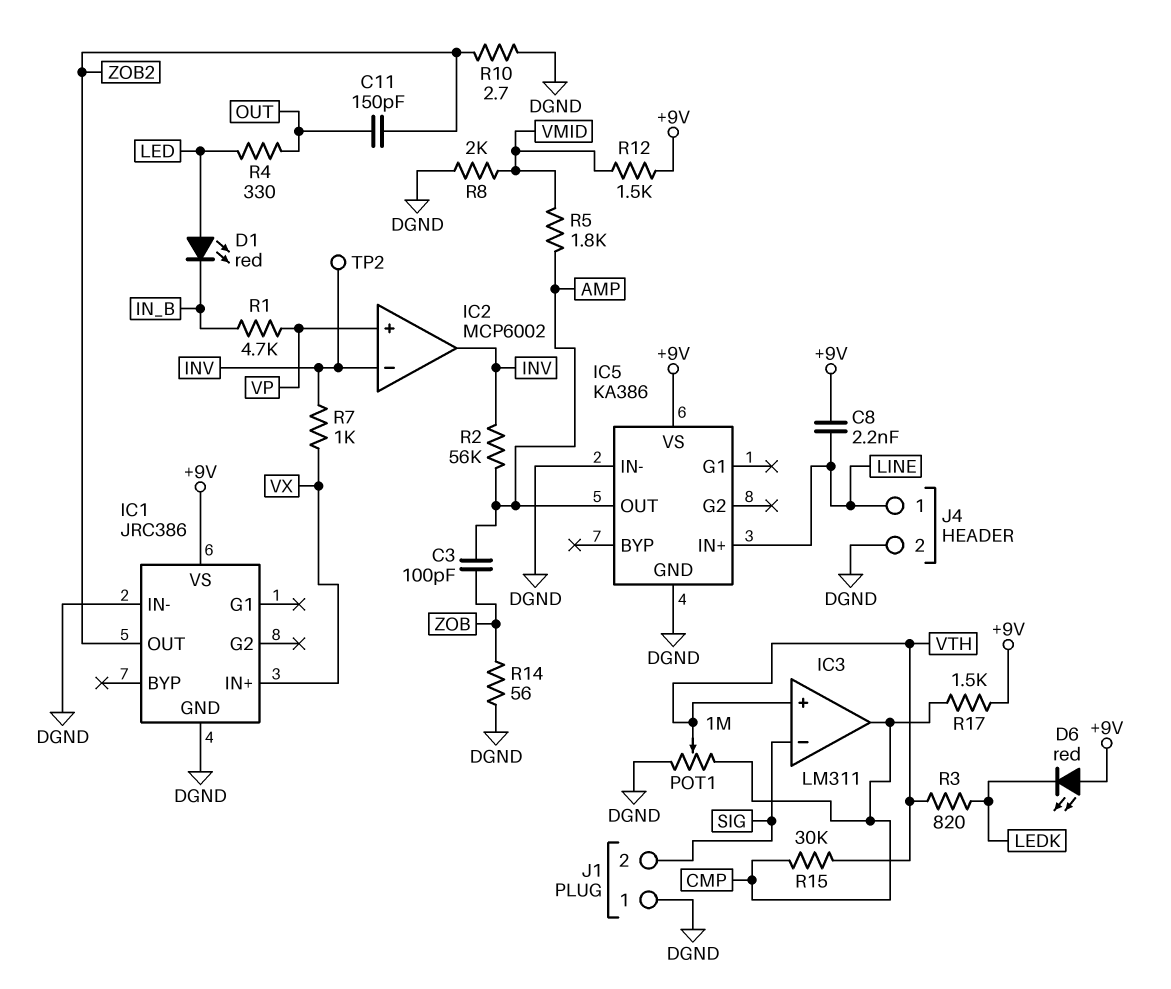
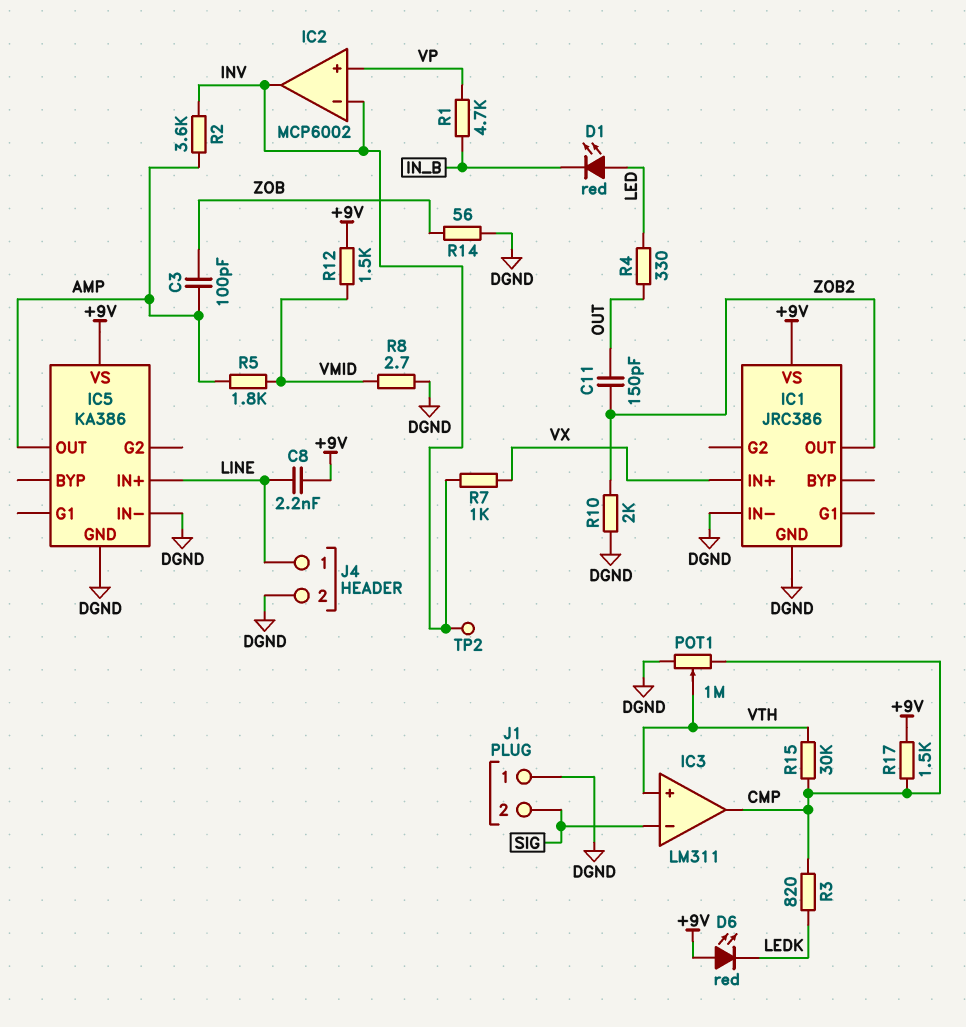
R2: 56k (AMP, INV) -> 3.6k (AMP, INV)
R3: 820 (LEDK, VTH) -> 820 (CMP, LEDK)
R8: 2k (DGND, VMID) -> 2.7 (DGND, VMID)
R10: 2.7 (DGND, ZOB2) -> 2k (DGND, ZOB2)

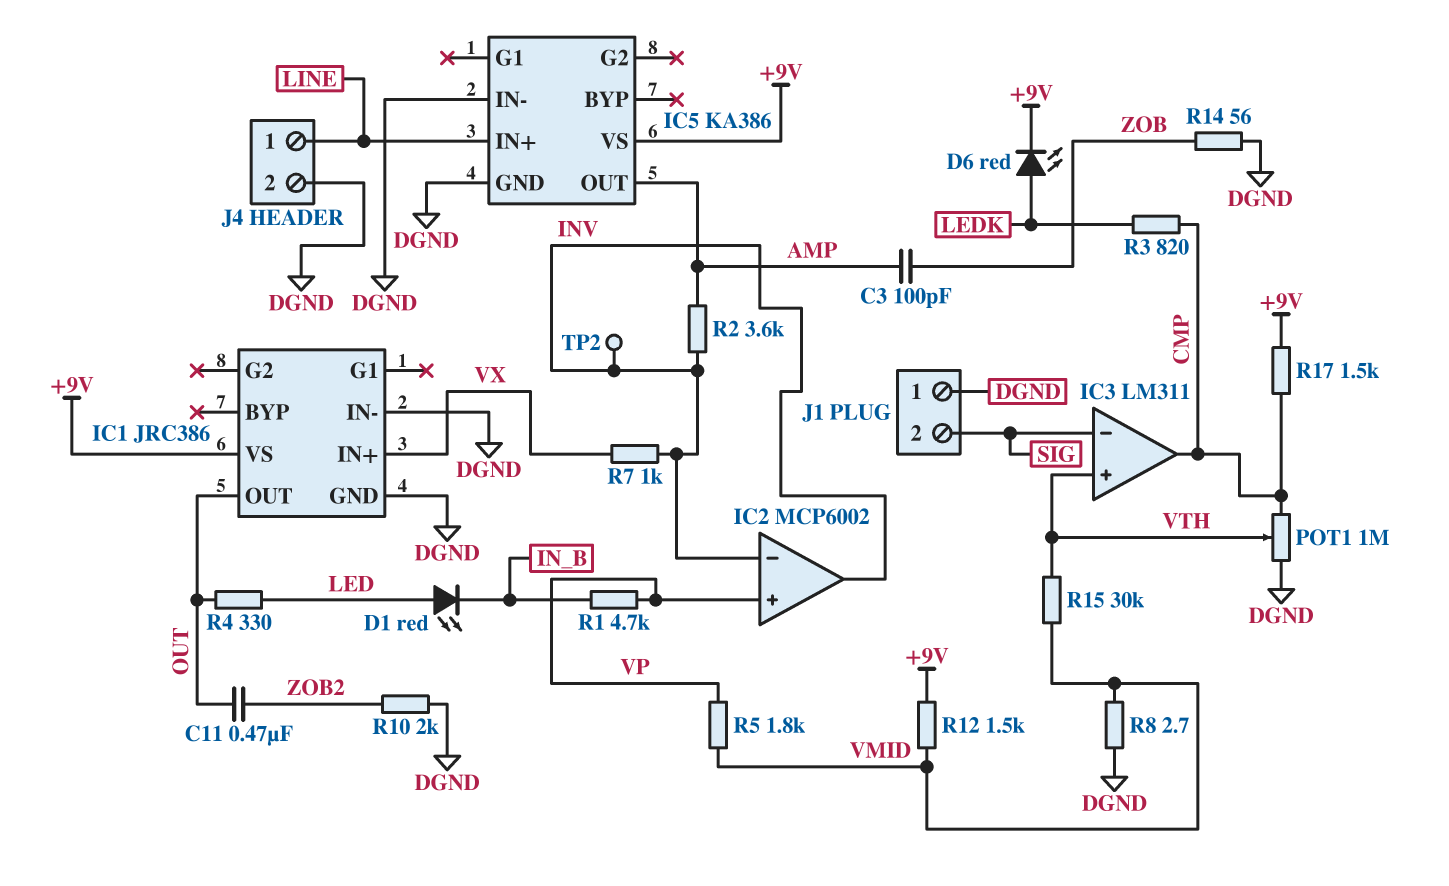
C8: 2.2nF (+9V, LINE) -> none
C11: 150pF (OUT, ZOB2) -> 470nF (OUT, ZOB2)
D6: LED red (A +9V, K LEDK) -> LED red (A LEDK, K +9V)
IC1 pin OUT: ZOB2 -> OUT
R5: 1.8k (AMP, VMID) -> 1.8k (VMID, VP)
R15: 30k (CMP, VTH) -> 30k (VMID, VTH)

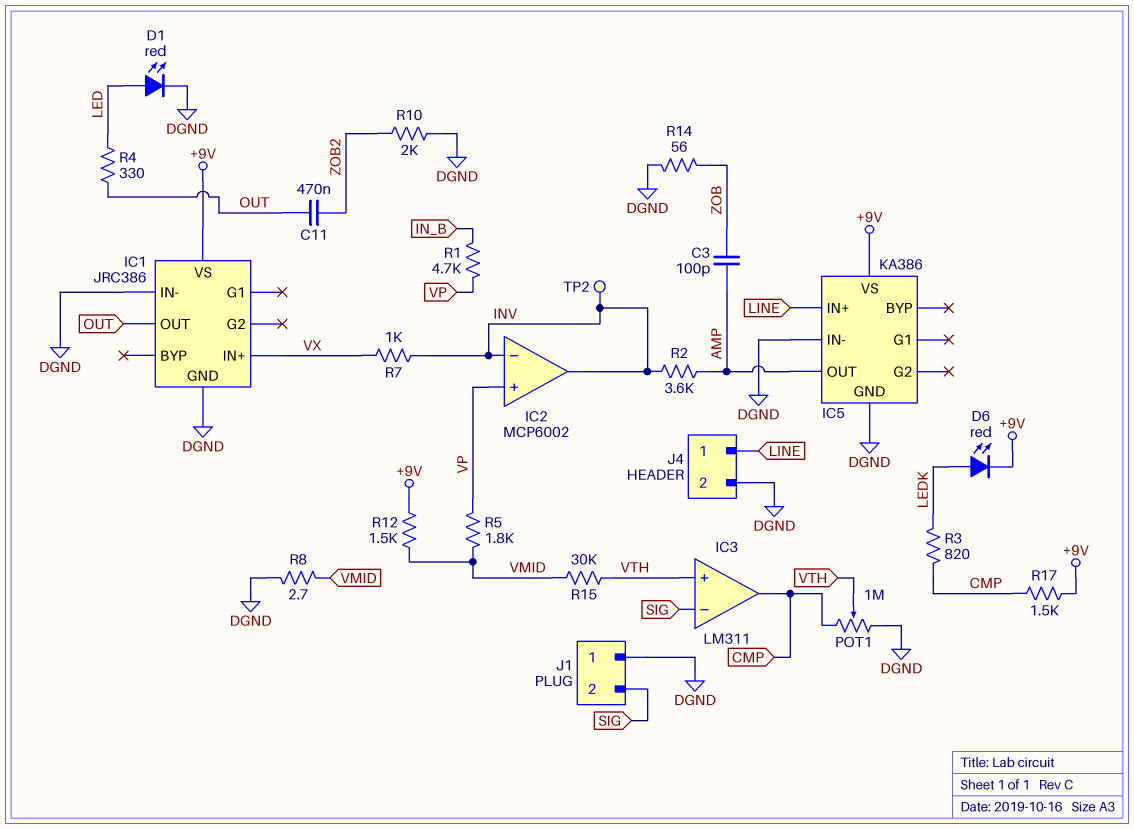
D1: LED red (A LED, K IN_B) -> LED red (A LED, K DGND)

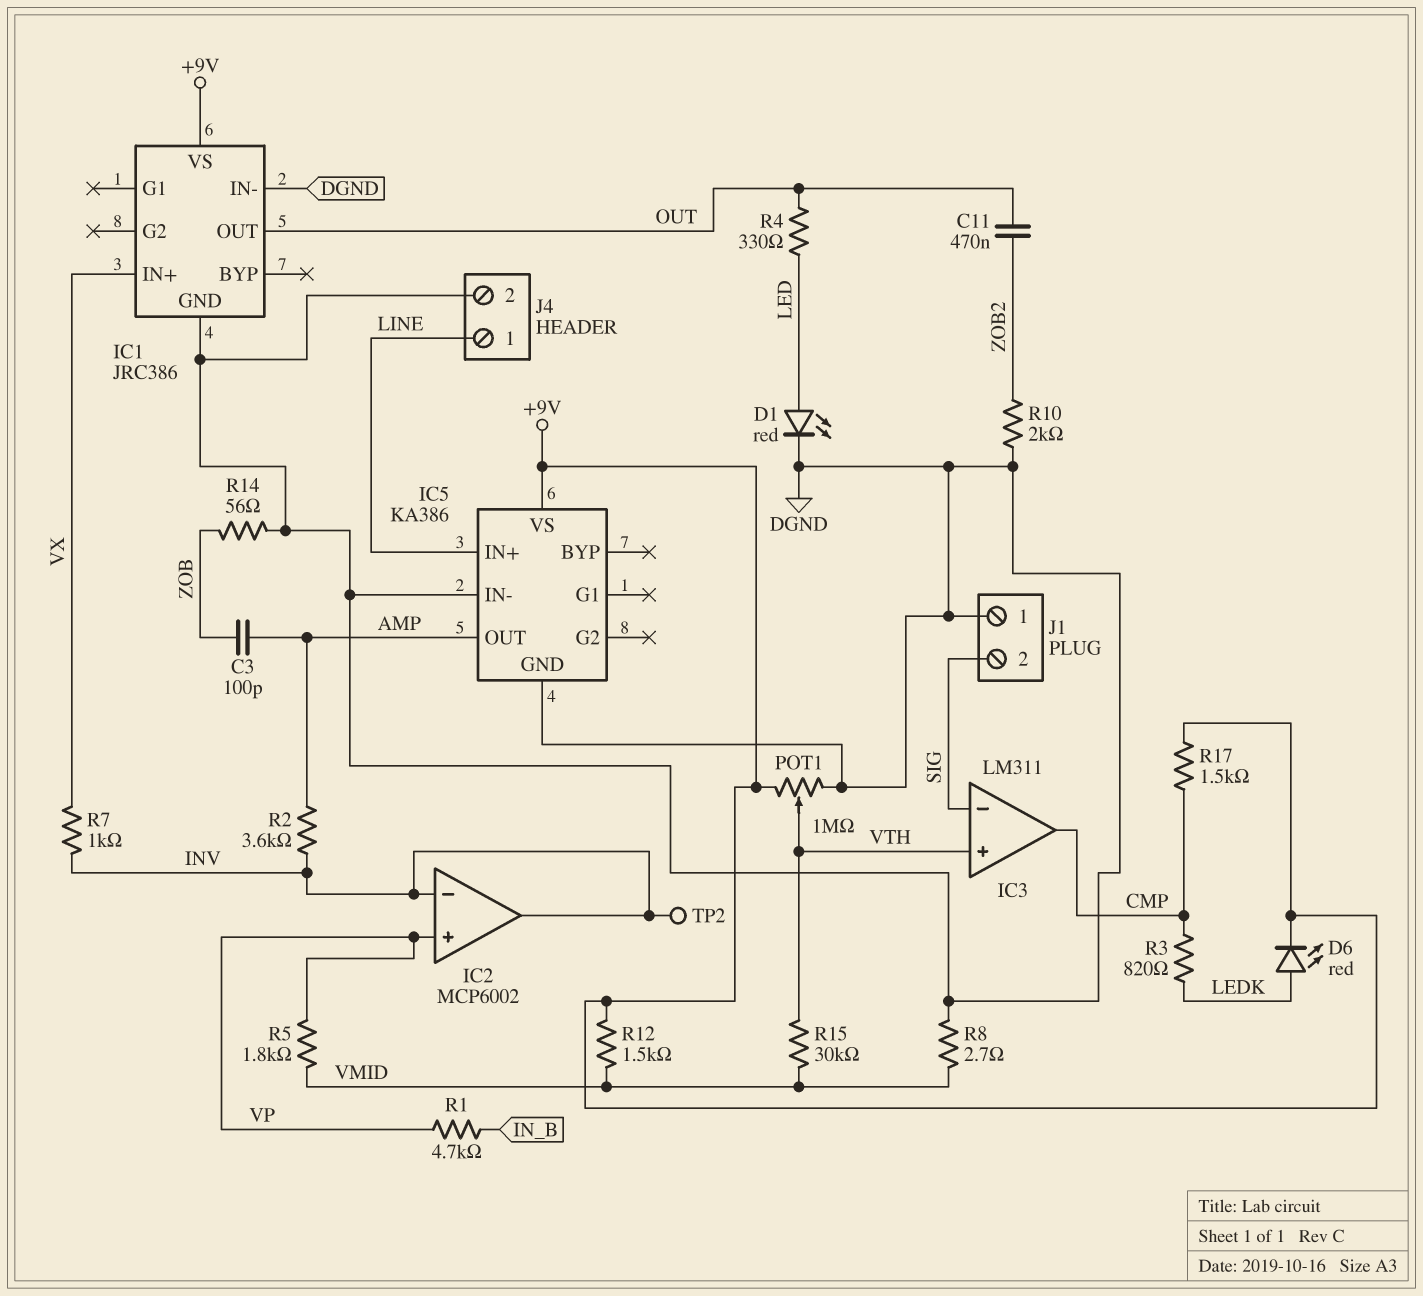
POT1: 1M (CMP, DGND, wiper VTH) -> 1M (+9V, DGND, wiper VTH)

